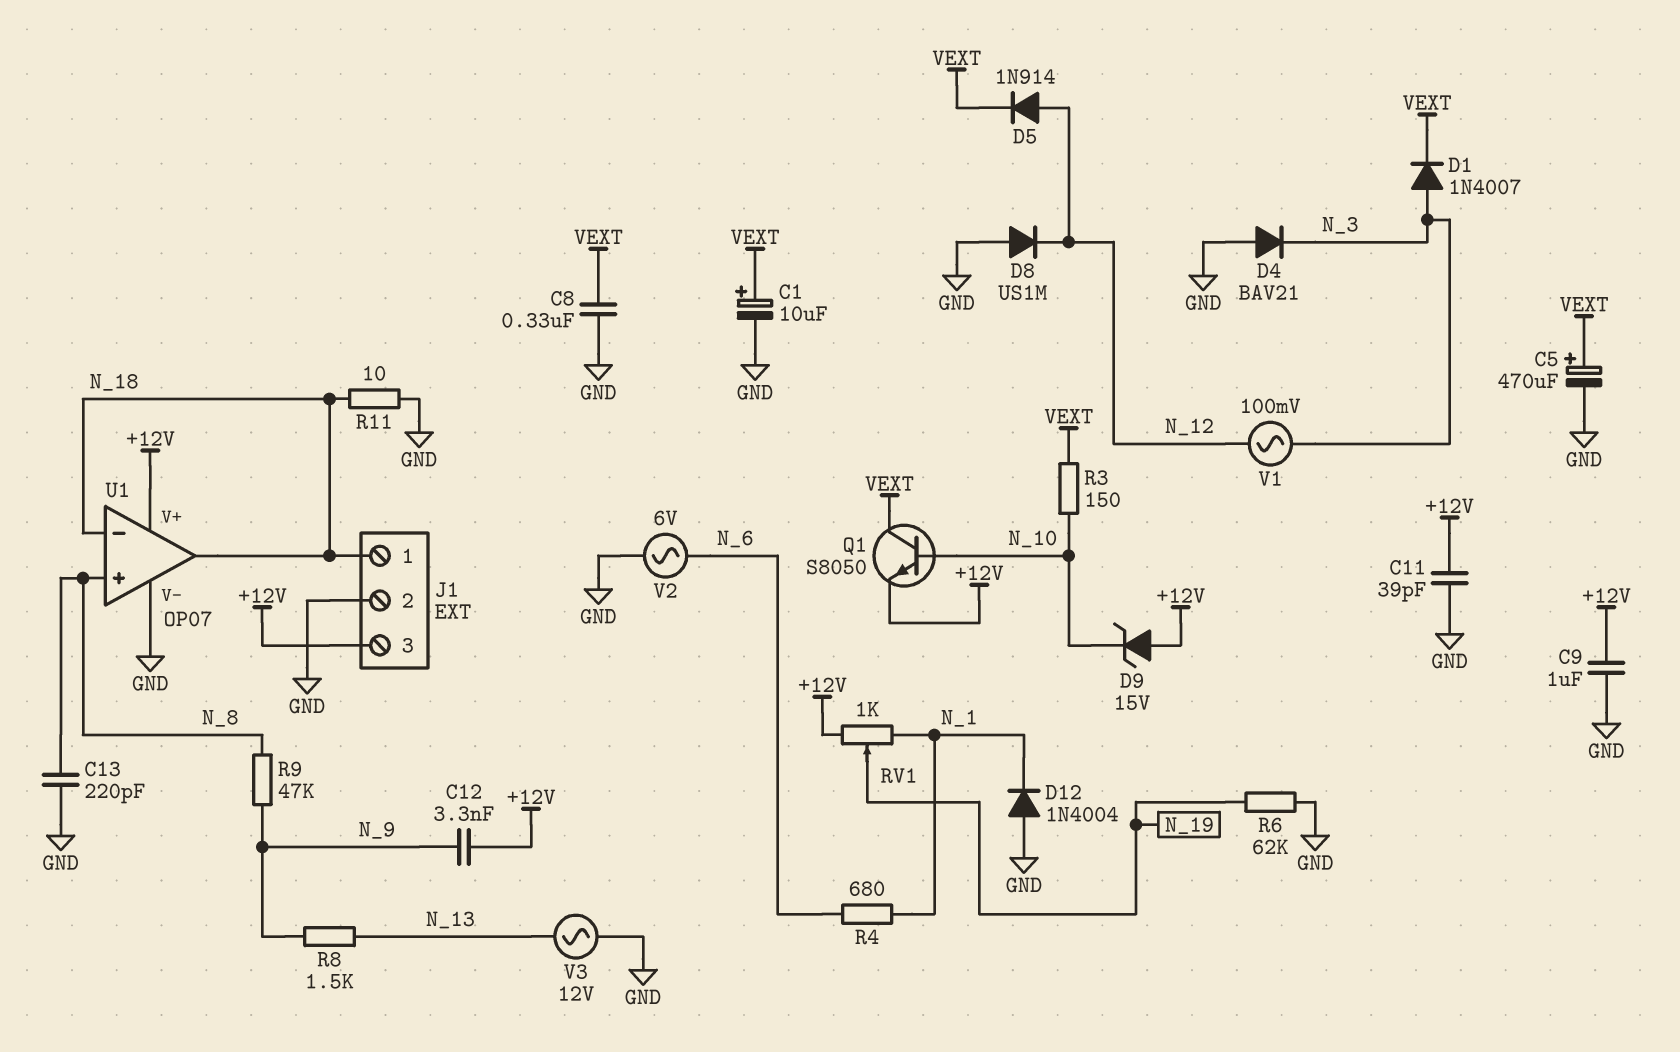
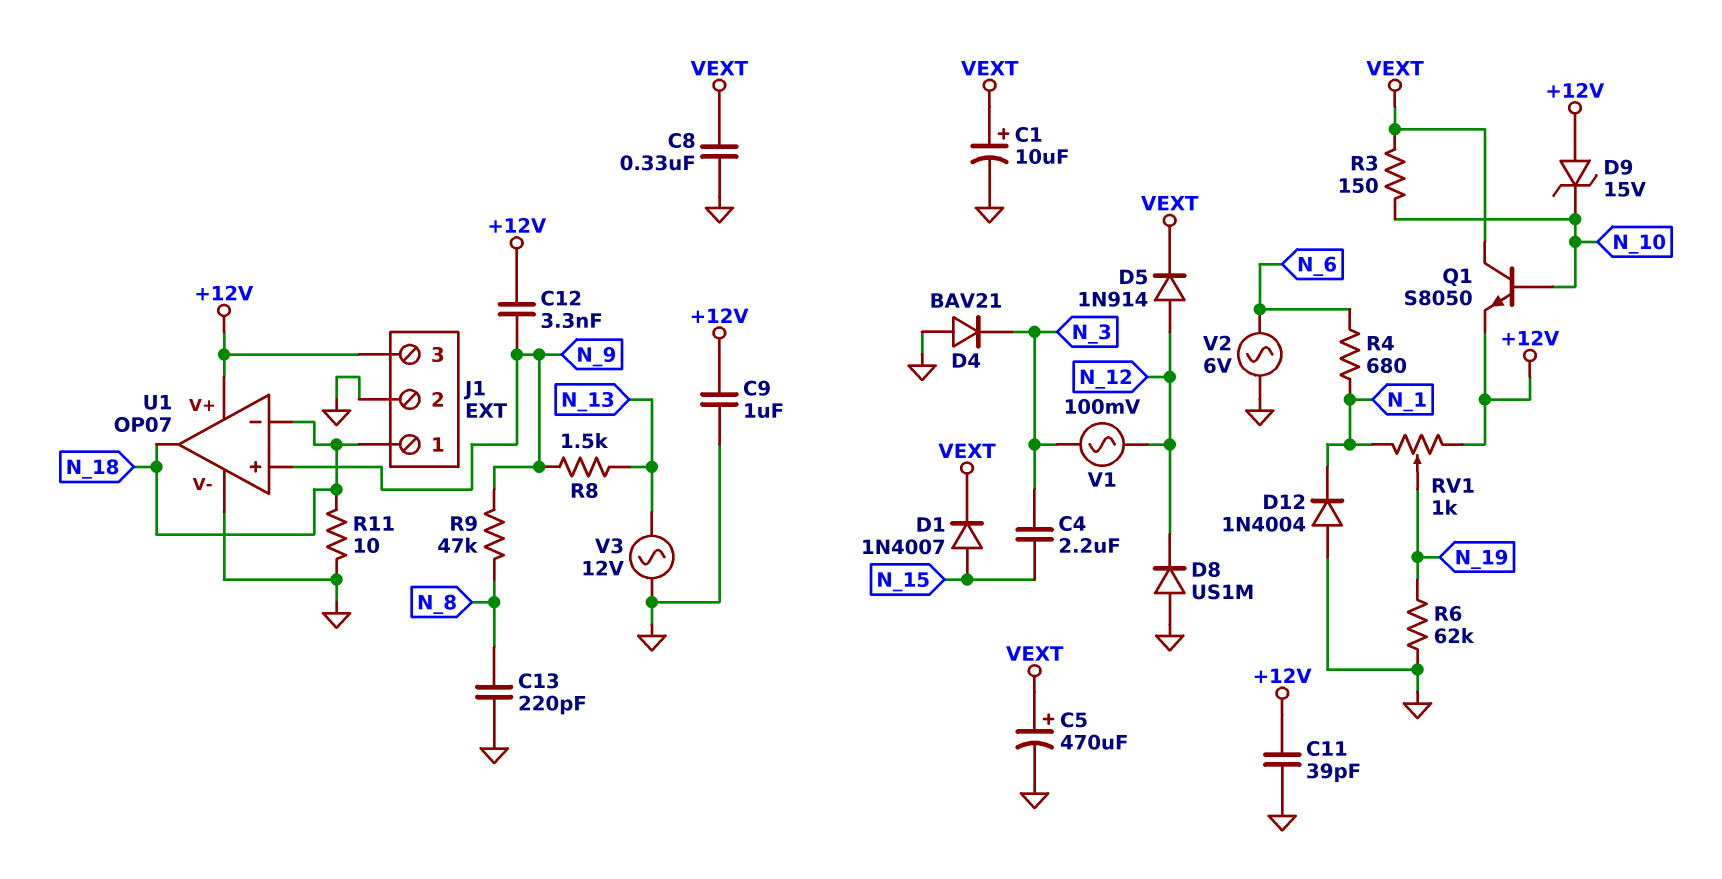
C4: none -> 2.2uF (N_3, N_15)
D1: diode 1N4007 (A N_3, K VEXT) -> diode 1N4007 (A N_15, K VEXT)
U1 pin in+: N_8 -> N_9

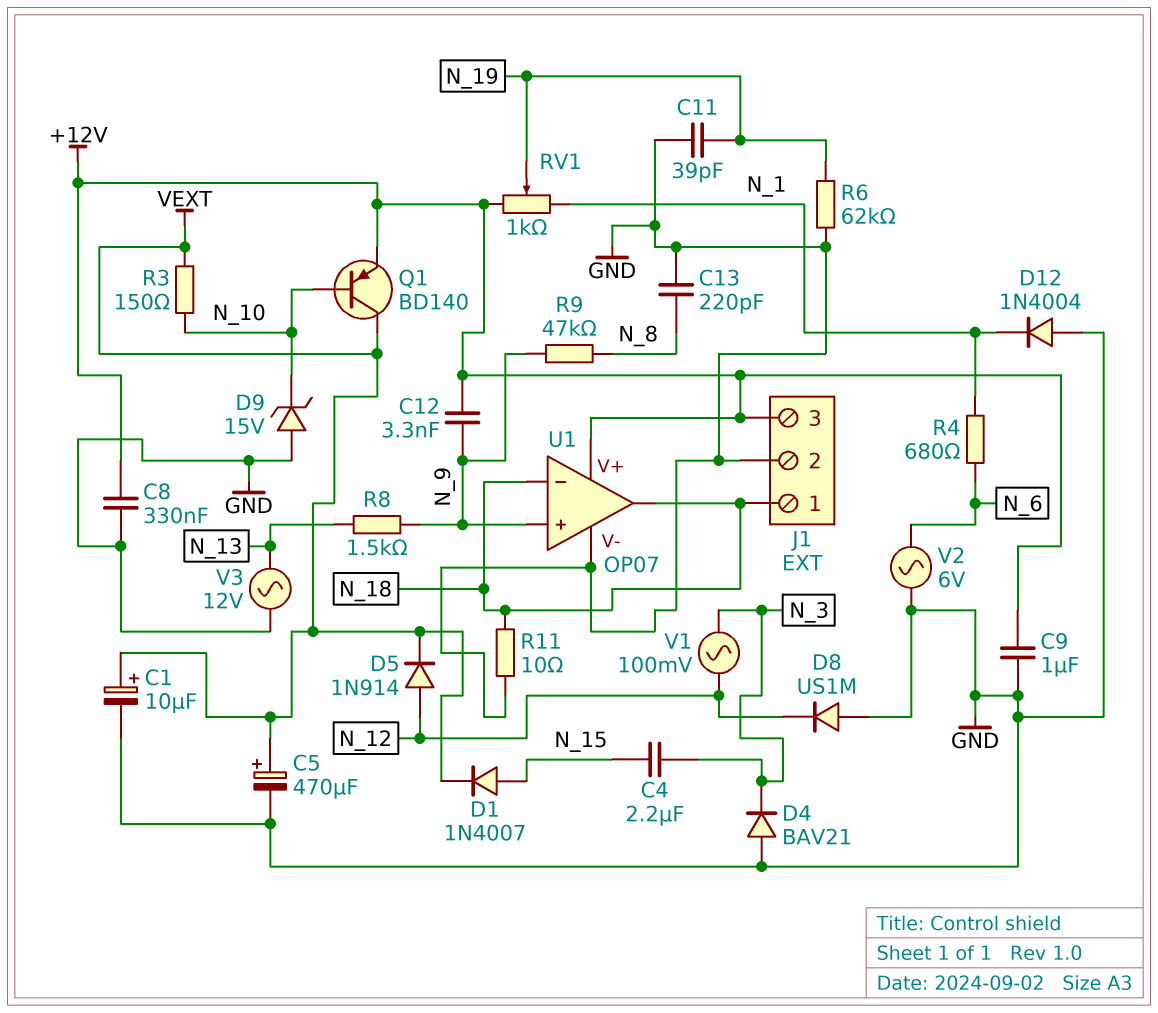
C8: 330nF (GND, VEXT) -> 330nF (+12V, GND)
C11: 39pF (+12V, GND) -> 39pF (GND, N_19)
D9: zener 15V (A +12V, K N_10) -> zener 15V (A GND, K N_10)
Q1: NPN S8050 (B N_10, C VEXT, E +12V) -> PNP BD140 (B N_10, C VEXT, E +12V)

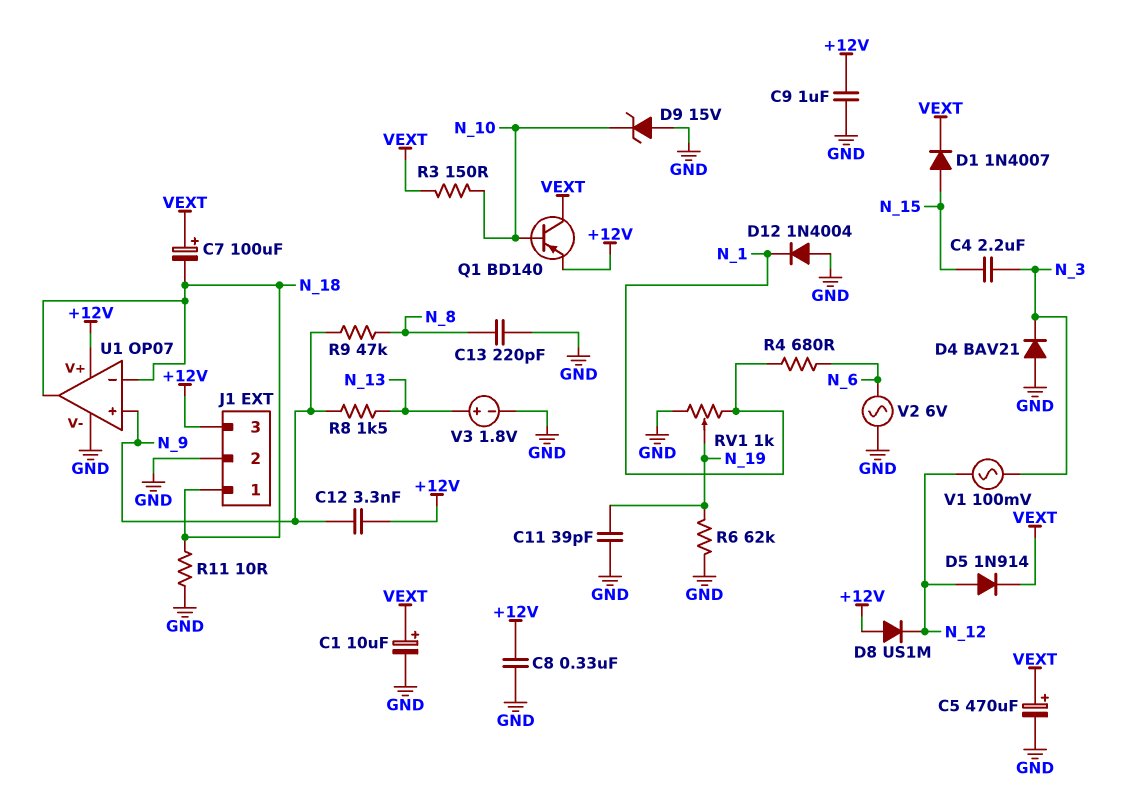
C7: none -> 100uF (plus VEXT, minus N_18)
D8: diode US1M (A GND, K N_12) -> diode US1M (A +12V, K N_12)
RV1: 1k (+12V, N_1, wiper N_19) -> 1k (GND, N_1, wiper N_19)
V3: AC 12V (GND, N_13) -> 1.8V (plus N_13, minus GND)

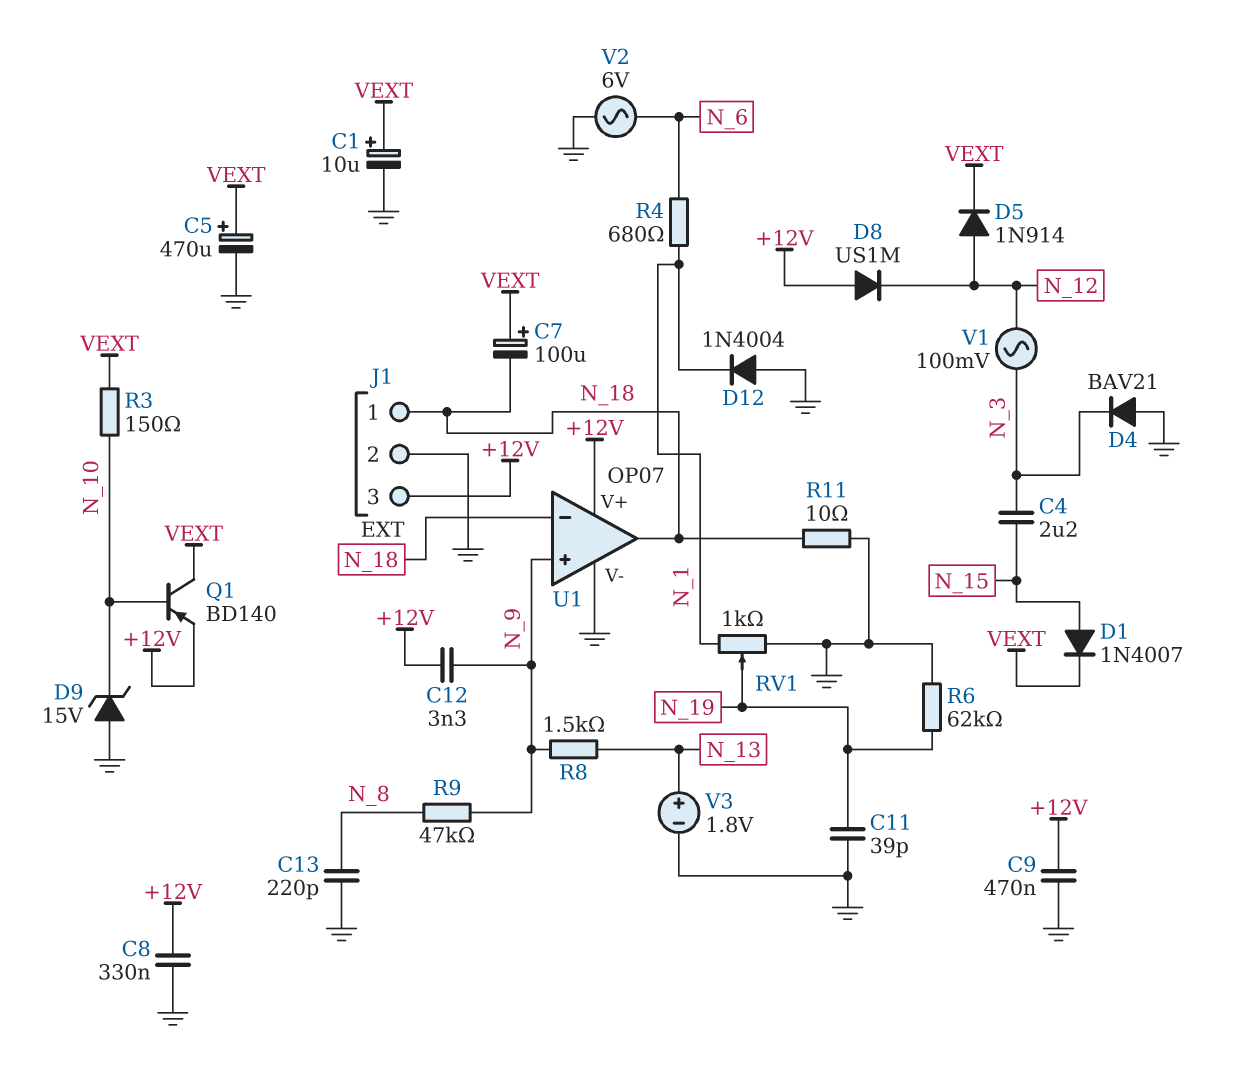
C9: 1uF (+12V, GND) -> 470nF (+12V, GND)

